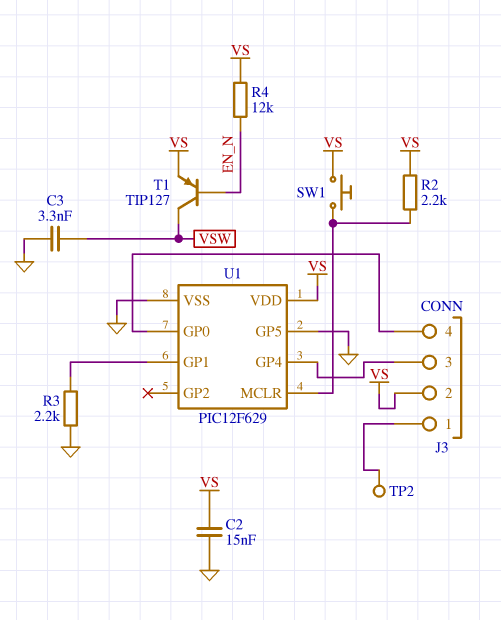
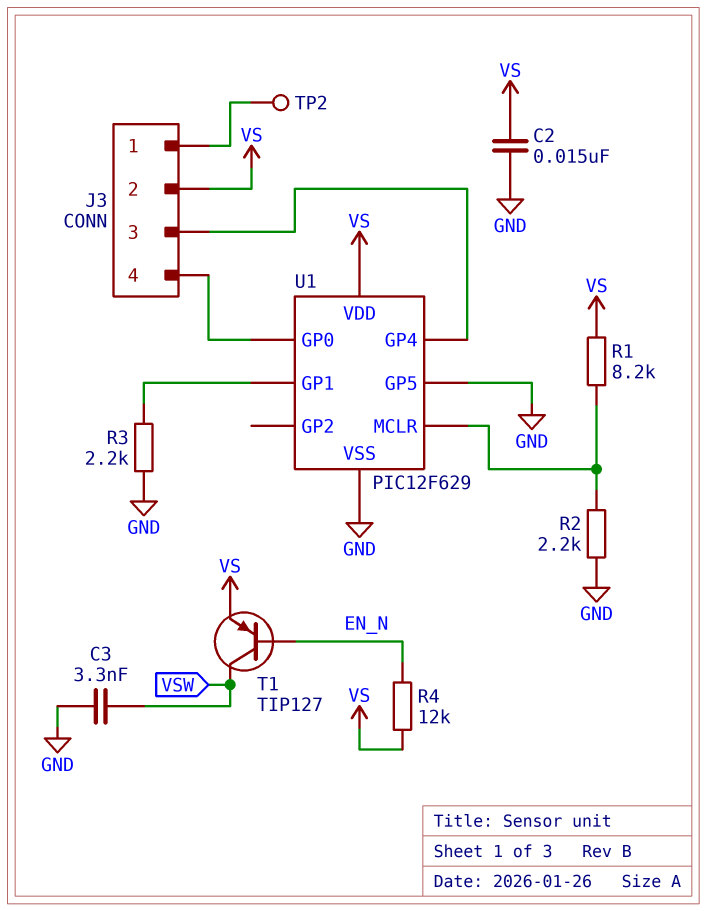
R1: none -> 8.2k (U1/MCLR, VS)
R2: 2.2k (U1/MCLR, VS) -> 2.2k (GND, U1/MCLR)
SW1: button (U1/MCLR, VS) -> none

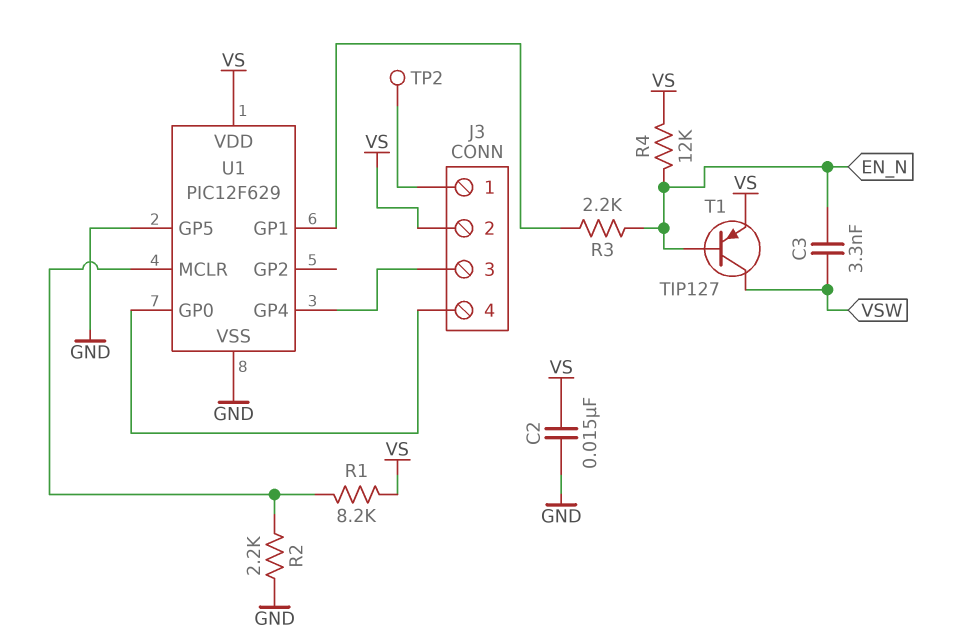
C3: 3.3nF (GND, VSW) -> 3.3nF (EN_N, VSW)
R3: 2.2k (GND, U1/GP1) -> 2.2k (EN_N, U1/GP1)

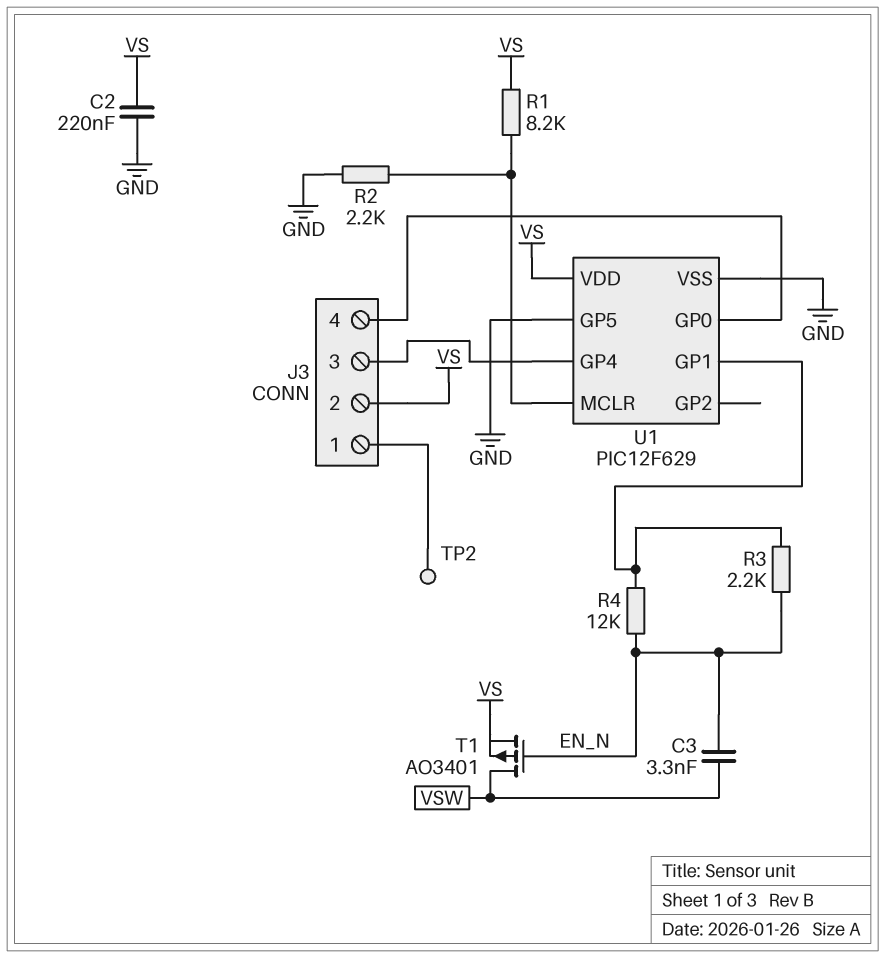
C2: 15nF (GND, VS) -> 220nF (GND, VS)
R4: 12k (EN_N, VS) -> 12k (EN_N, U1/GP1)
T1: PNP TIP127 (B EN_N, C VSW, E VS) -> PMOS AO3401 (G EN_N, D VSW, S VS)

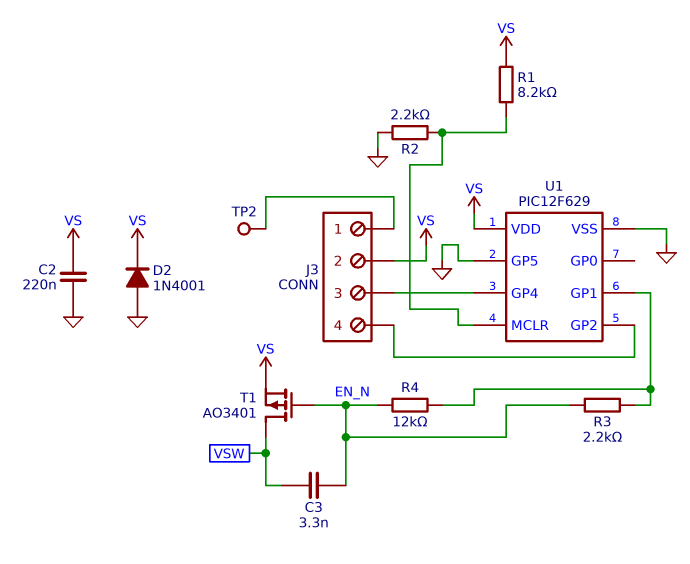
D2: none -> diode 1N4001 (A GND, K VS)
U1 pin GP0: J3/4 -> none
U1 pin GP2: none -> J3/4

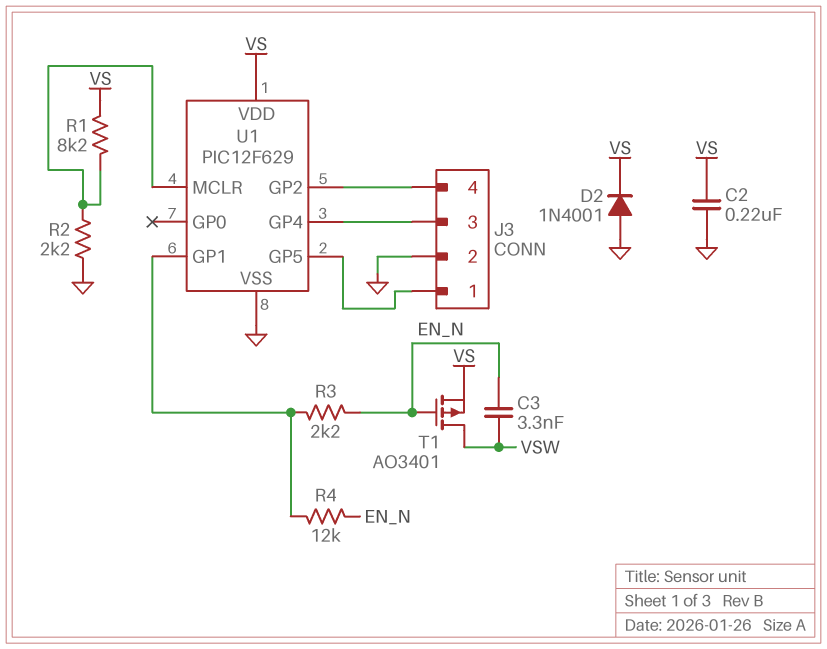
J3 pin 2: VS -> GND
TP2: test point (J3/1) -> none
U1 pin GP5: GND -> J3/1

